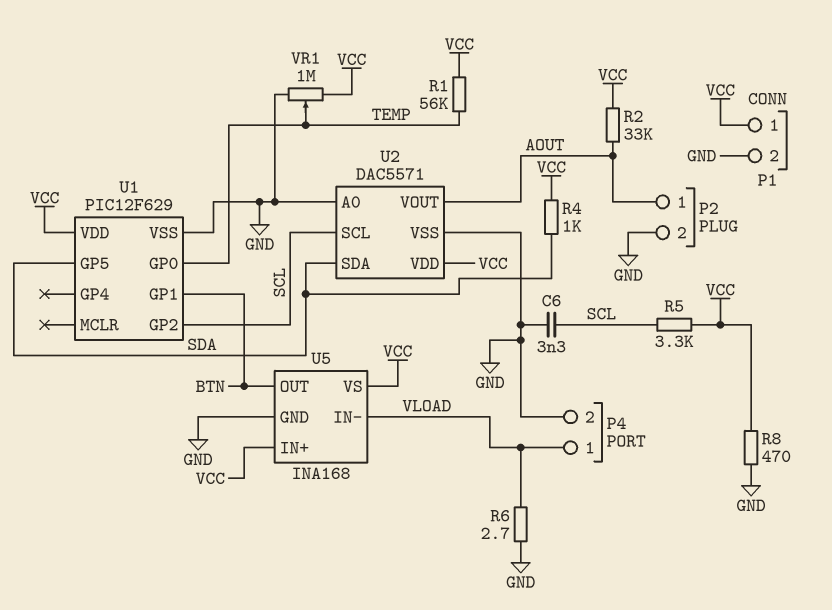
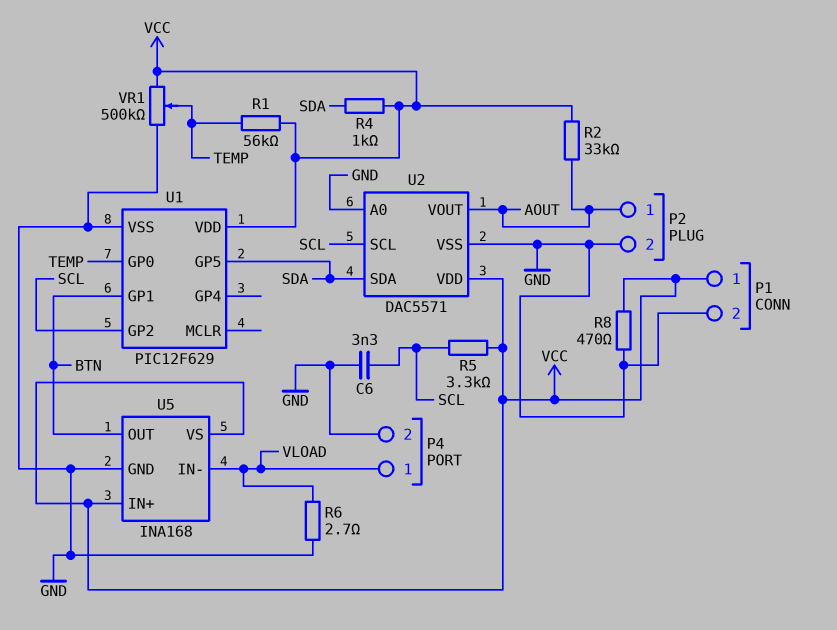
VR1: 1M (GND, VCC, wiper TEMP) -> 500k (GND, VCC, wiper TEMP)

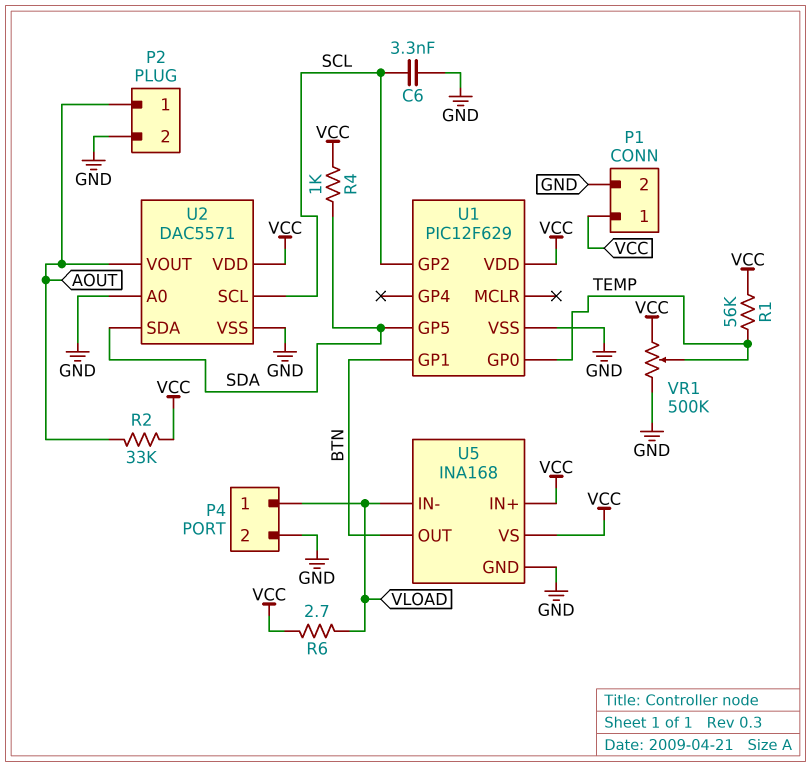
R5: 3.3k (SCL, VCC) -> none
R6: 2.7 (GND, VLOAD) -> 2.7 (VCC, VLOAD)
R8: 470 (GND, VCC) -> none

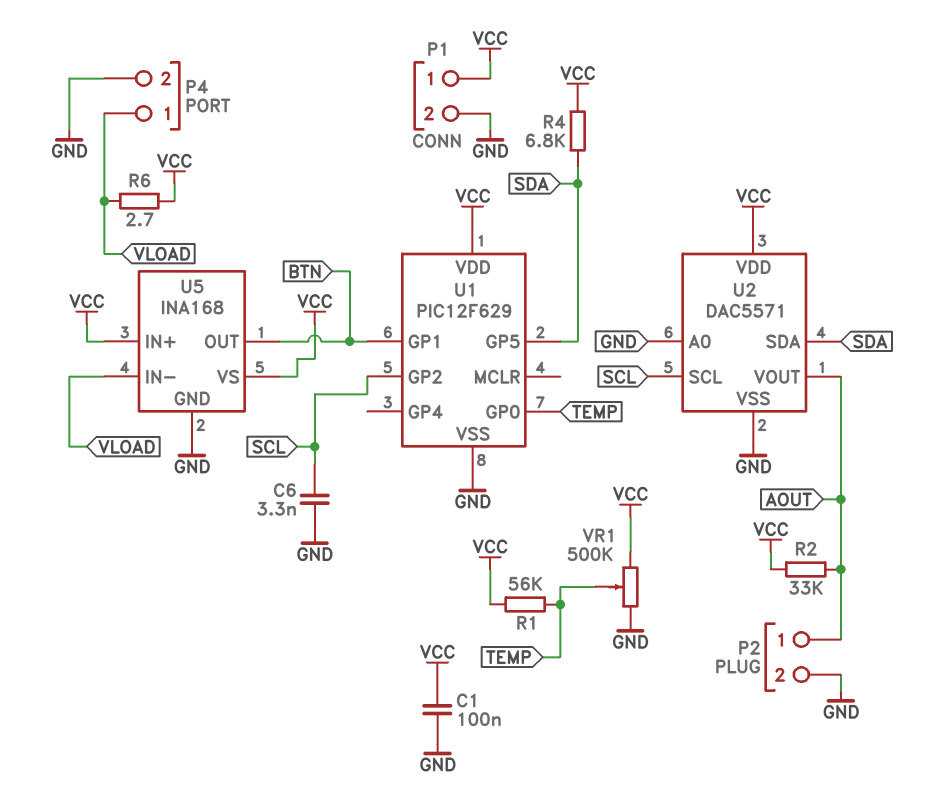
C1: none -> 100nF (GND, VCC)
R4: 1k (SDA, VCC) -> 6.8k (SDA, VCC)

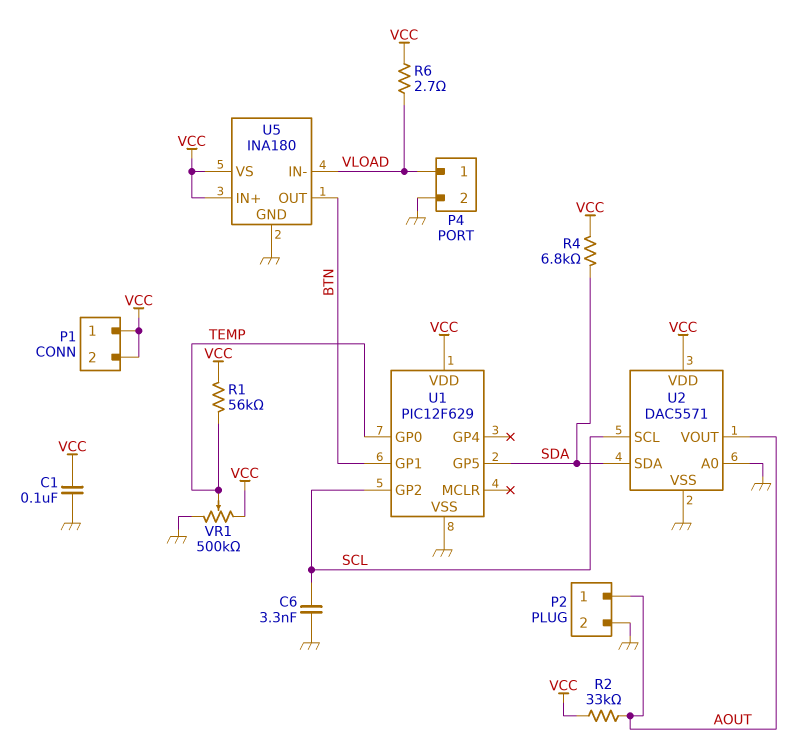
P1 pin 2: GND -> VCC
U5: INA168 -> INA180

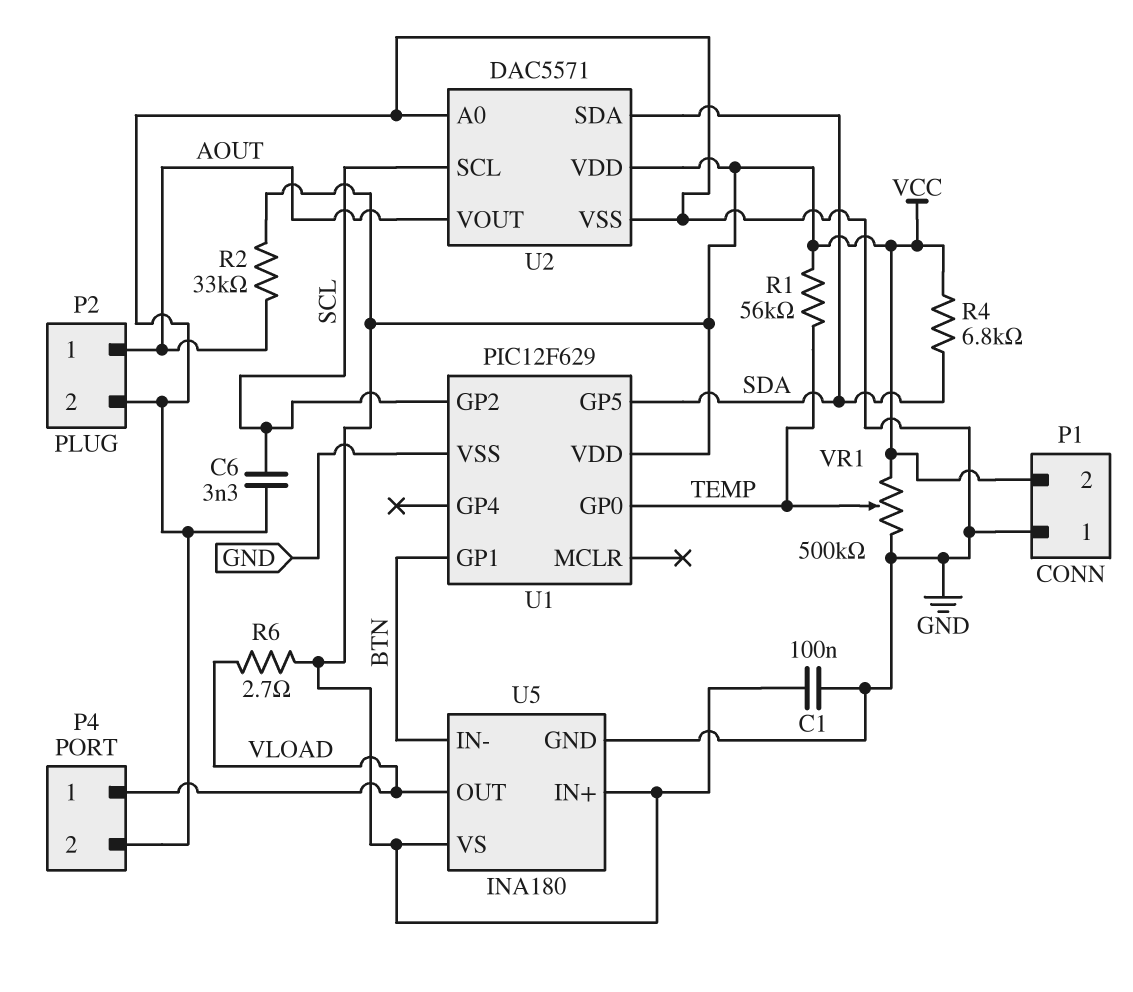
P1 pin 1: VCC -> GND
U5 pin IN-: VLOAD -> BTN
U5 pin OUT: BTN -> VLOAD

